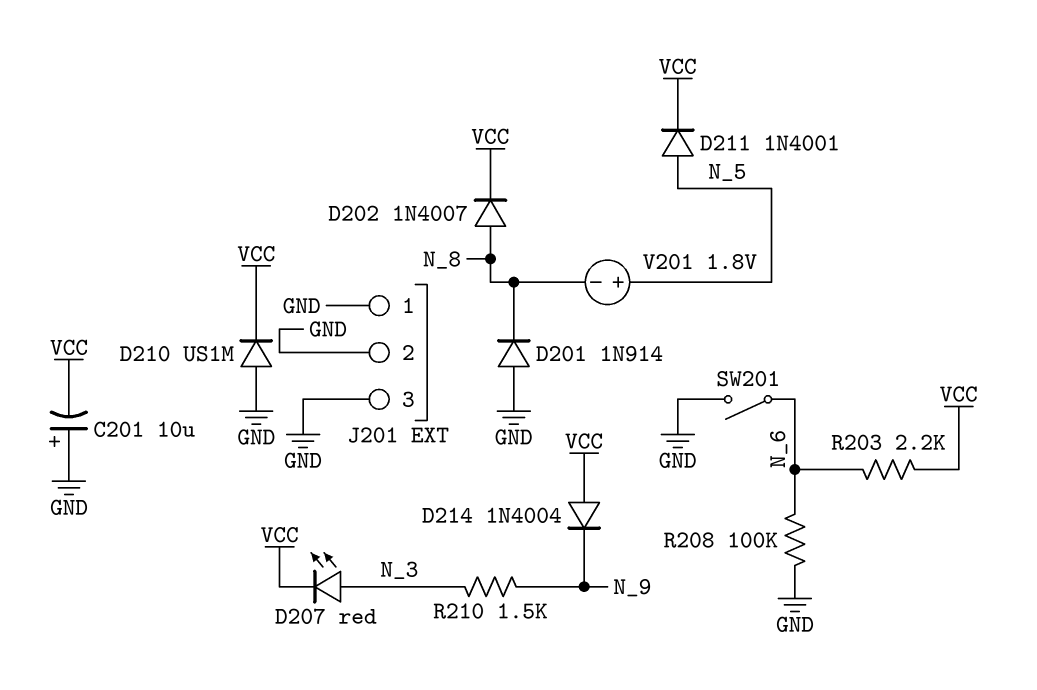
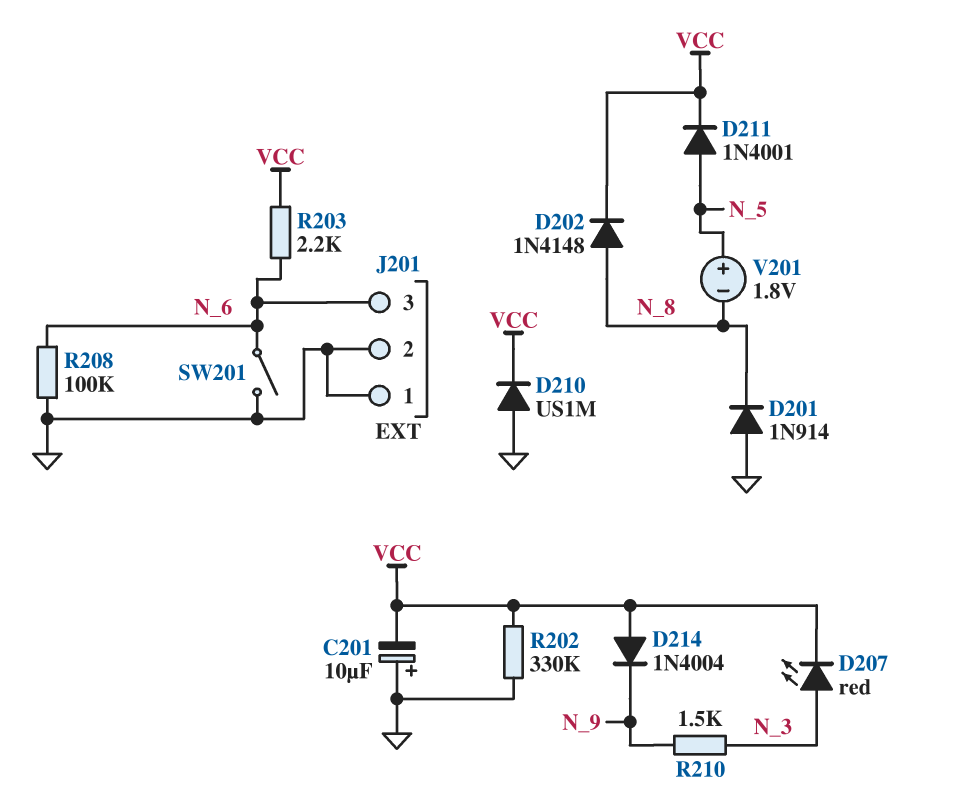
D202: diode 1N4007 (A N_8, K VCC) -> diode 1N4148 (A N_8, K VCC)
J201 pin 3: GND -> N_6
R202: none -> 330k (GND, VCC)

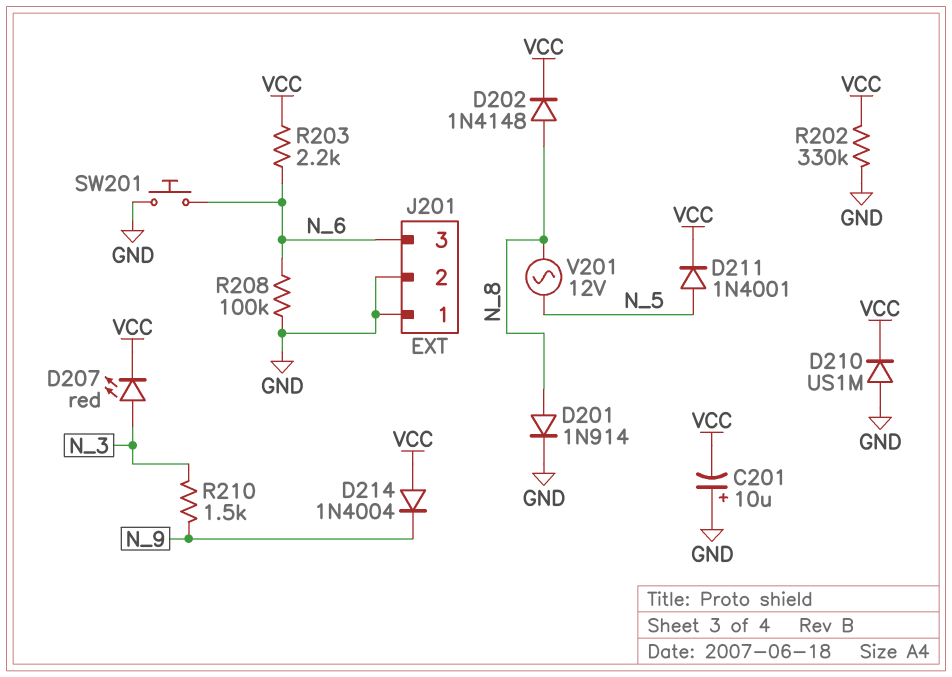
D201: diode 1N914 (A GND, K N_8) -> diode 1N914 (A N_8, K GND)
SW201: switch (GND, N_6) -> button (GND, N_6)
V201: 1.8V (plus N_5, minus N_8) -> AC 12V (N_5, N_8)

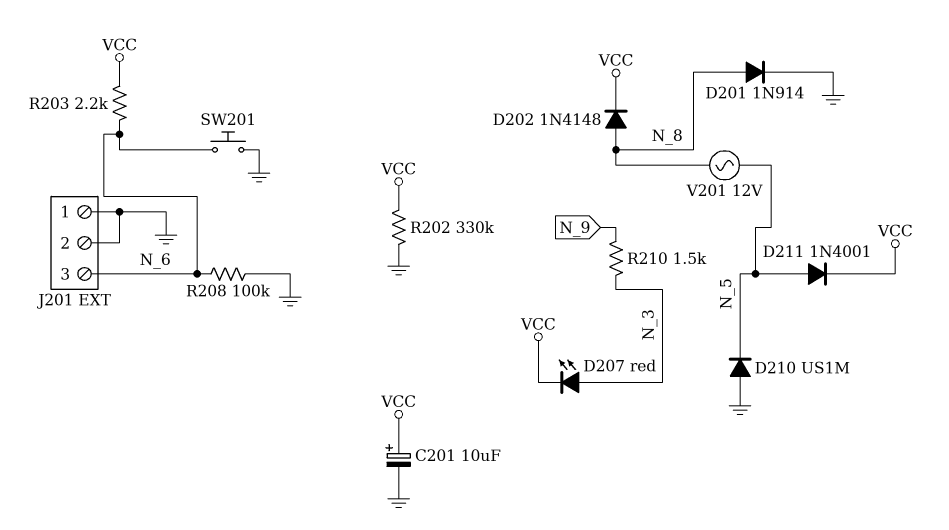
C201: 10uF (plus GND, minus VCC) -> 10uF (plus VCC, minus GND)
D210: diode US1M (A GND, K VCC) -> diode US1M (A GND, K N_5)
D214: diode 1N4004 (A VCC, K N_9) -> none

